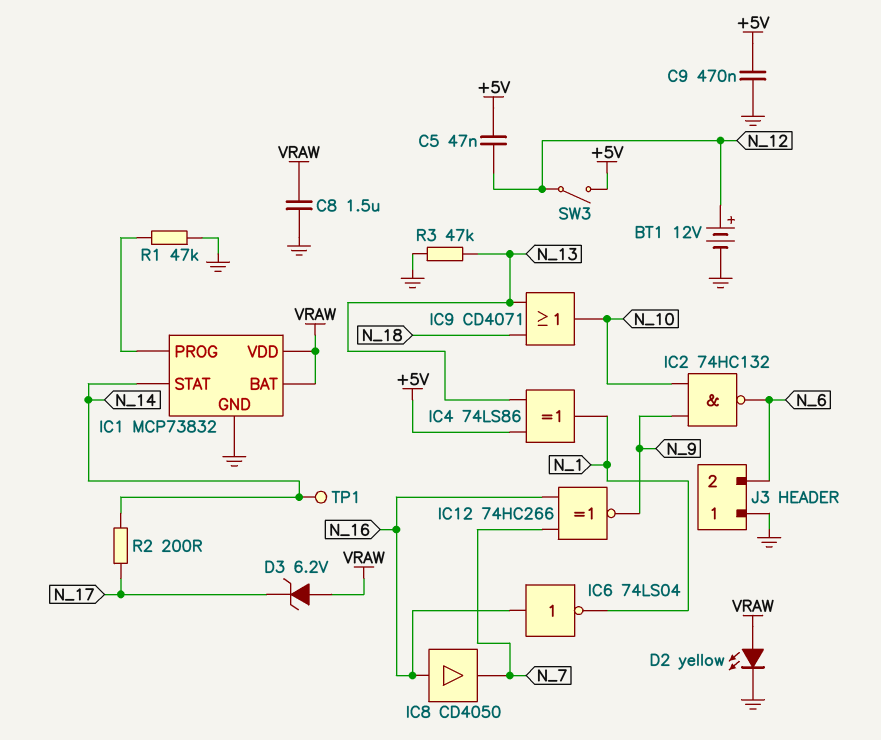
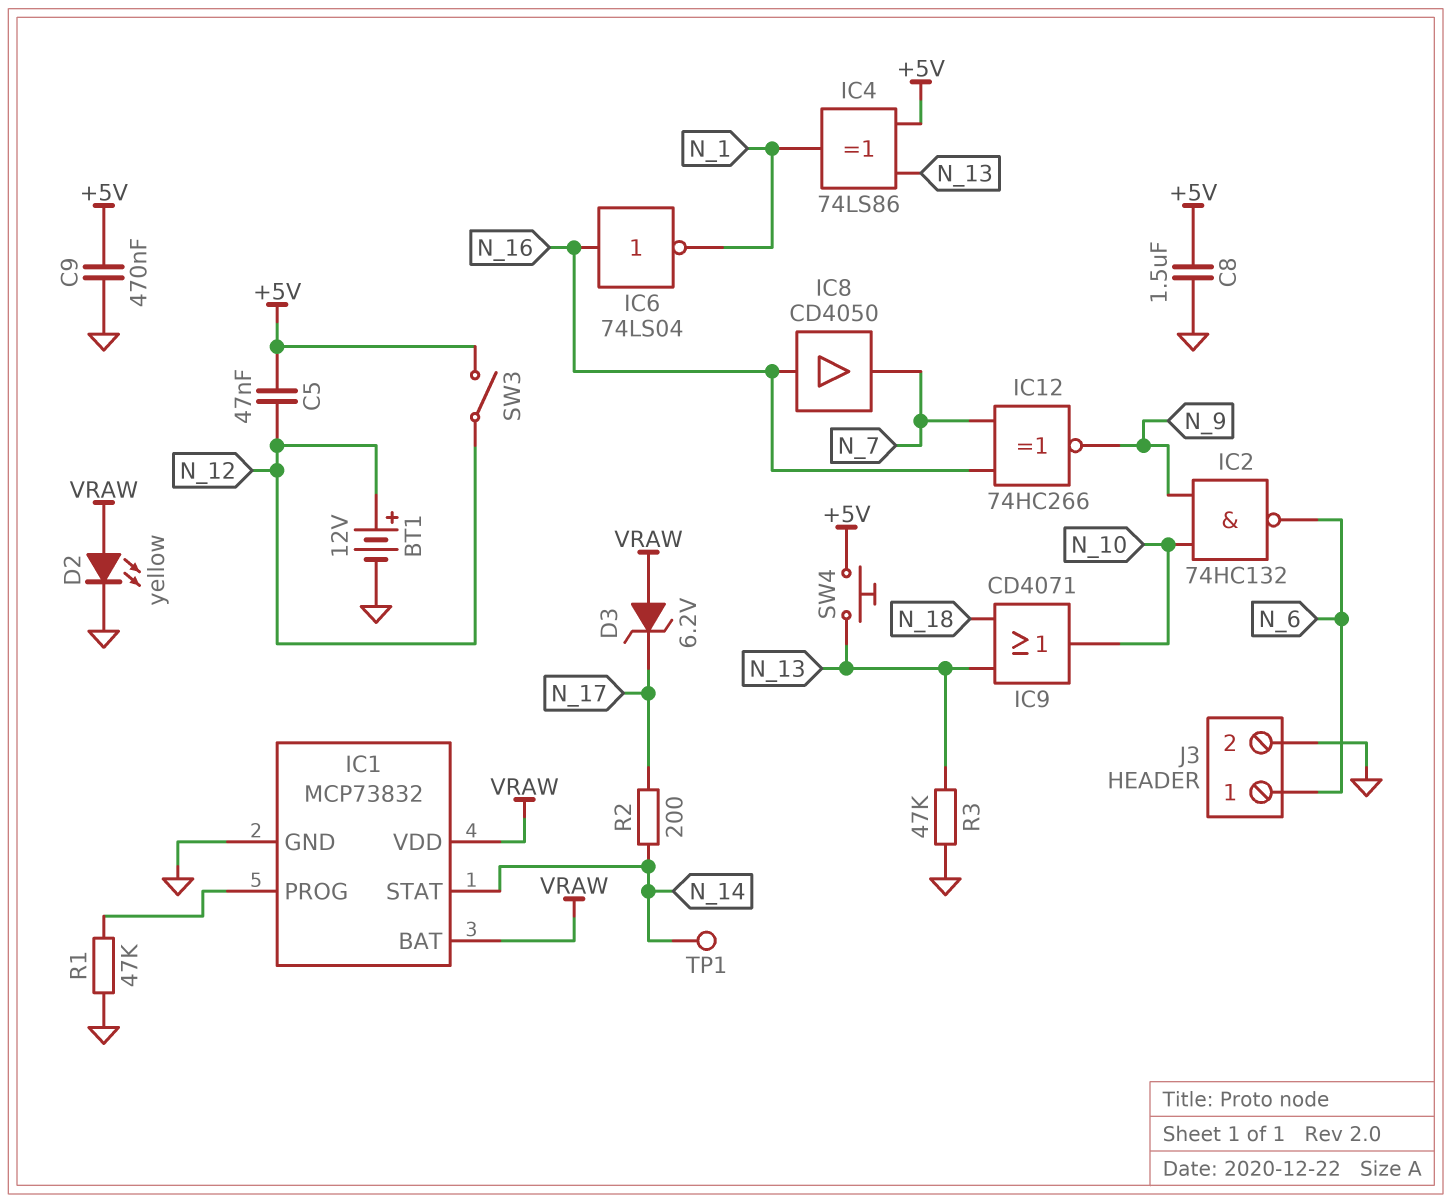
C8: 1.5uF (GND, VRAW) -> 1.5uF (+5V, GND)
J3 pin 1: GND -> N_6
J3 pin 2: N_6 -> GND
SW4: none -> button (+5V, N_13)

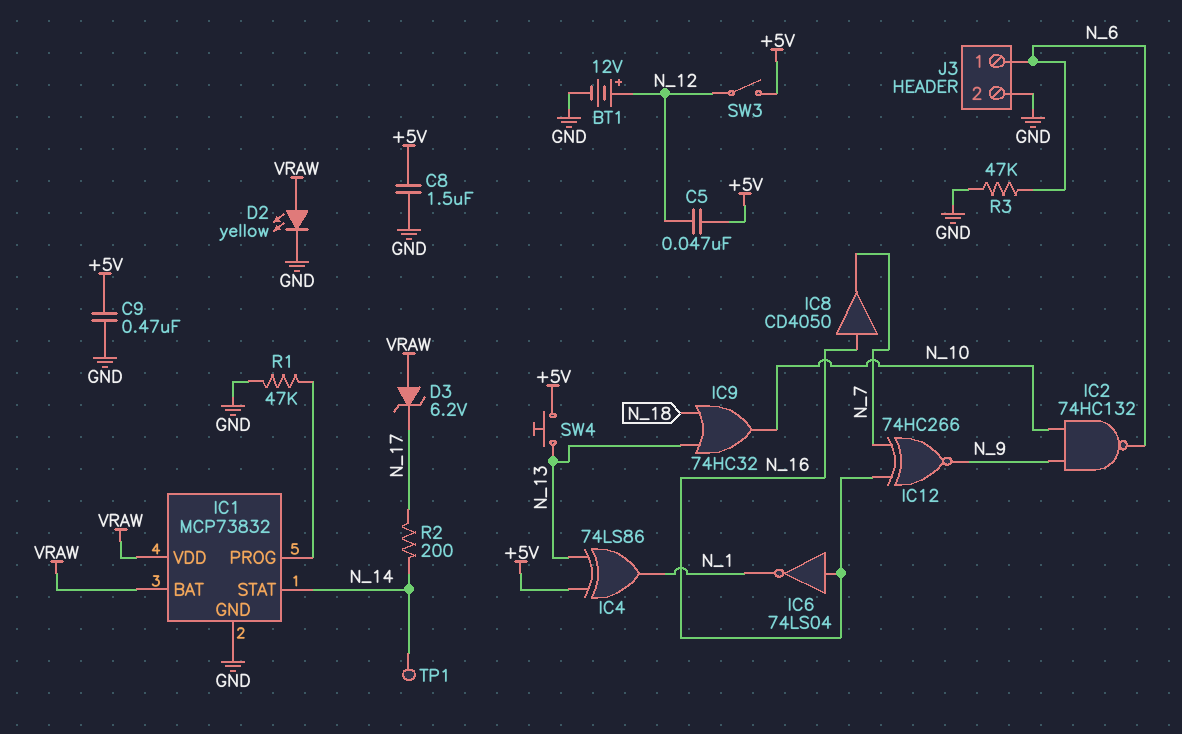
IC9: OR CD4071 (in N_13, in N_18, out N_10) -> OR 74HC32 (in N_13, in N_18, out N_10)
R3: 47k (GND, N_13) -> 47k (GND, N_6)

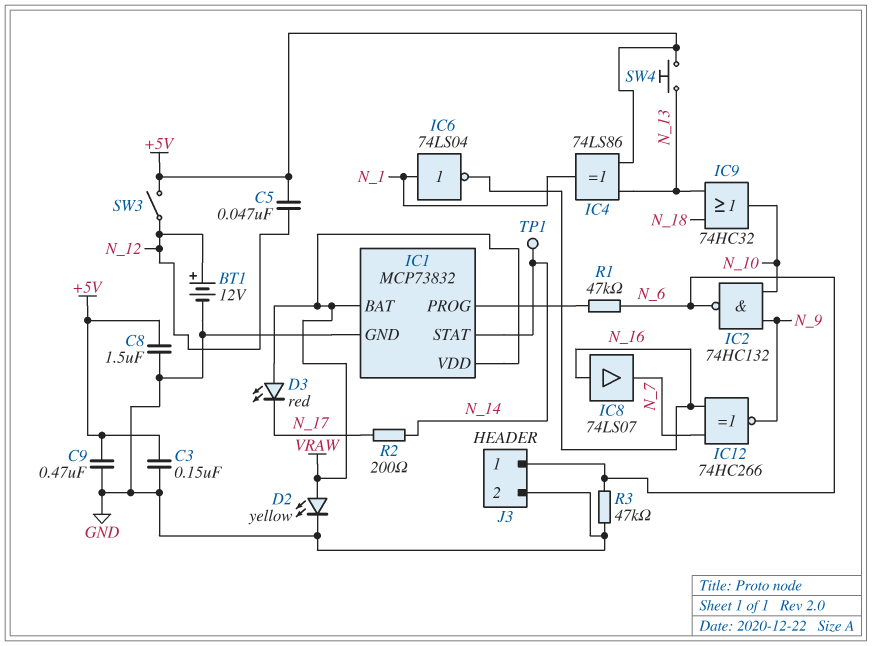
C3: none -> 150nF (+5V, GND)
D3: zener 6.2V (A VRAW, K N_17) -> LED red (A VRAW, K N_17)
IC6: NOT 74LS04 (in N_16, out N_1) -> NOT 74LS04 (in N_1, out N_16)
IC8: buffer CD4050 (in N_16, out N_7) -> buffer 74LS07 (in N_16, out N_7)
R1: 47k (GND, IC1/PROG) -> 47k (IC1/PROG, N_6)

